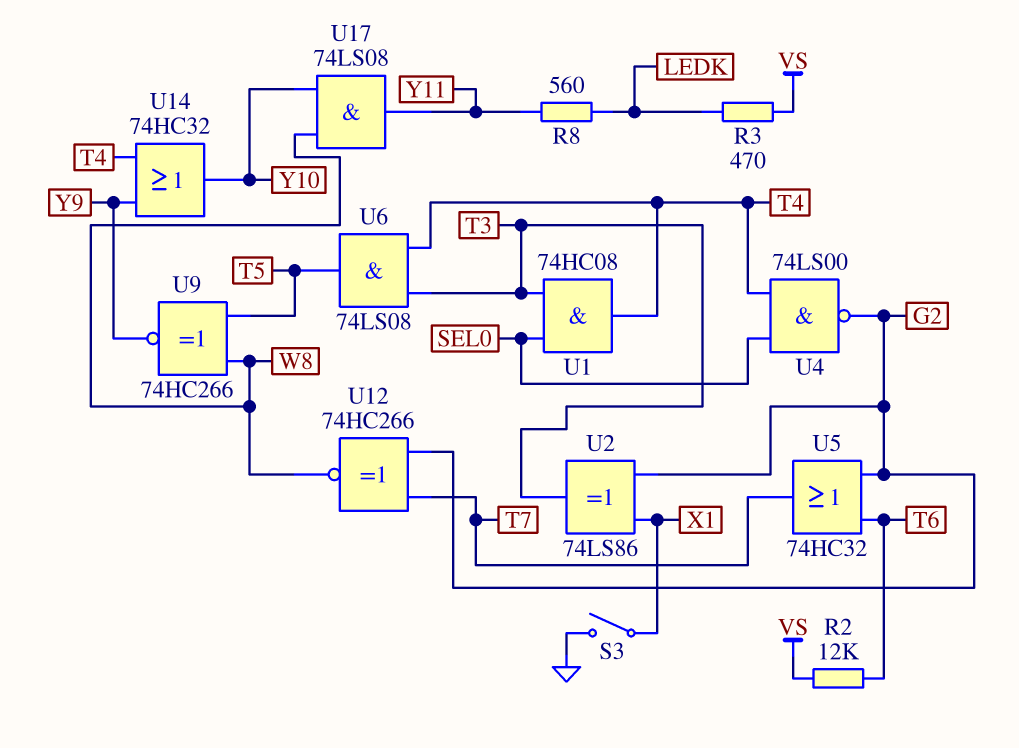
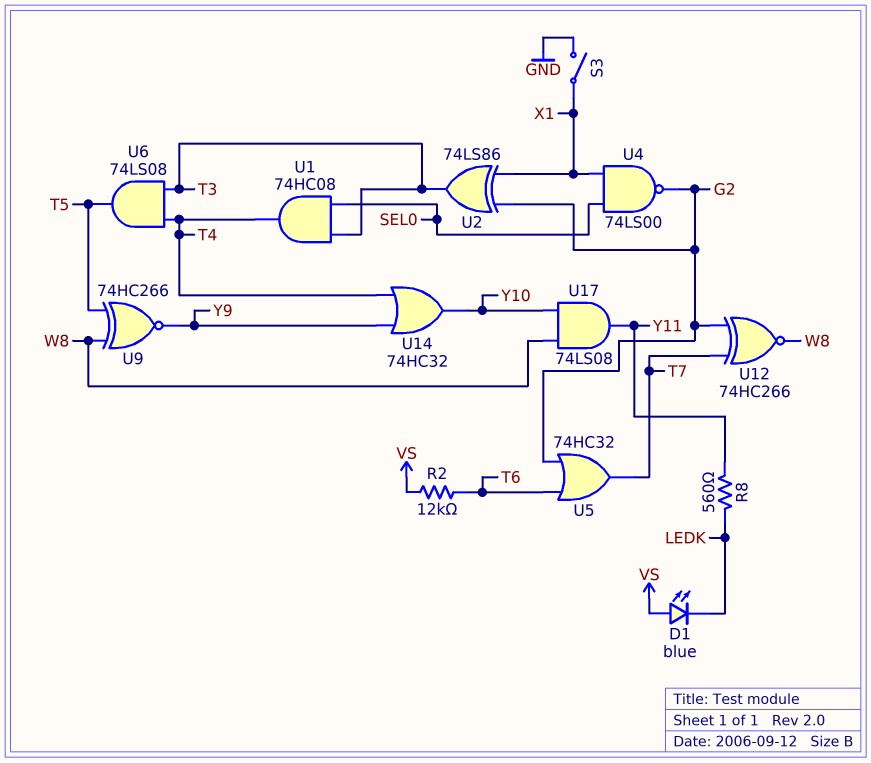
D1: none -> LED blue (A VS, K LEDK)
R3: 470 (LEDK, VS) -> none
U4: NAND 74LS00 (in SEL0, in T4, out G2) -> NAND 74LS00 (in SEL0, in X1, out G2)

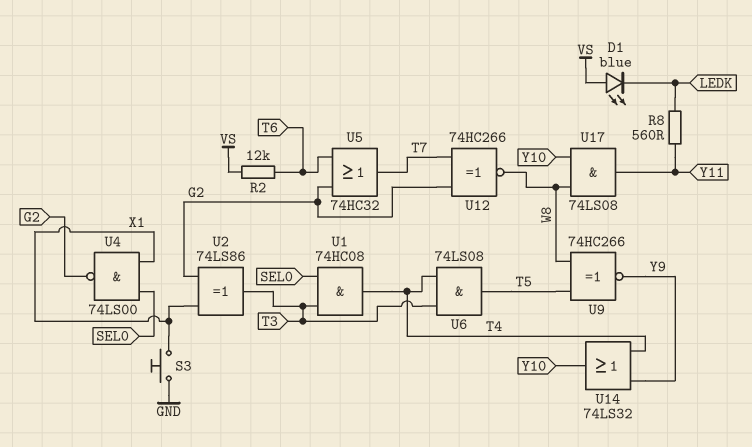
S3: switch (GND, X1) -> button (GND, X1)
U14: OR 74HC32 (in T4, in Y9, out Y10) -> OR 74LS32 (in T4, in Y9, out Y10)

